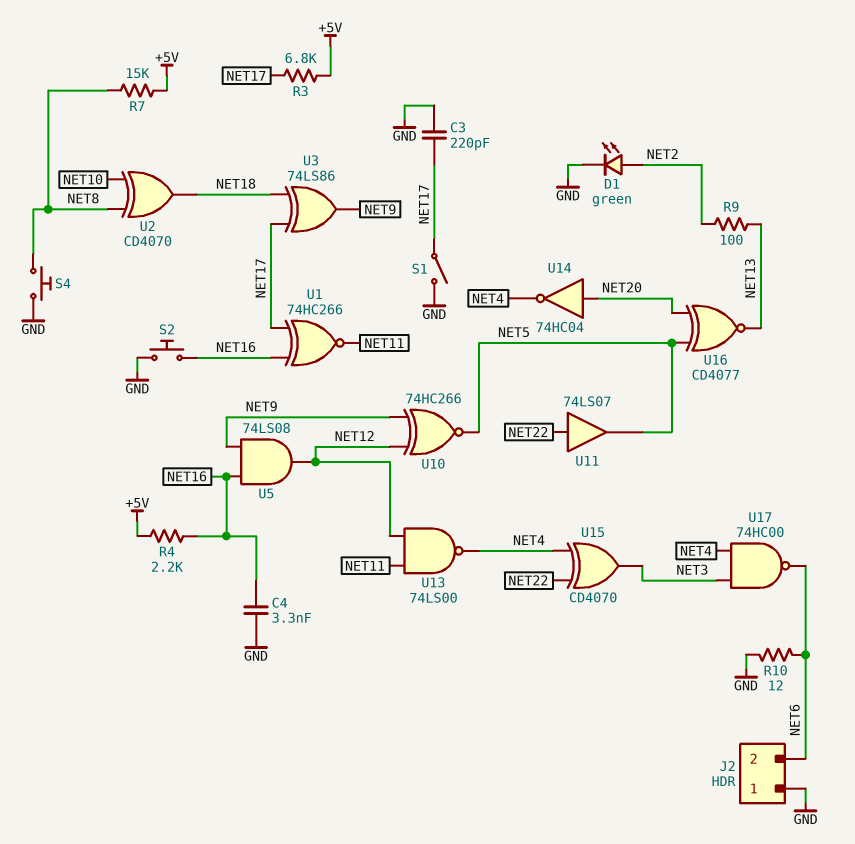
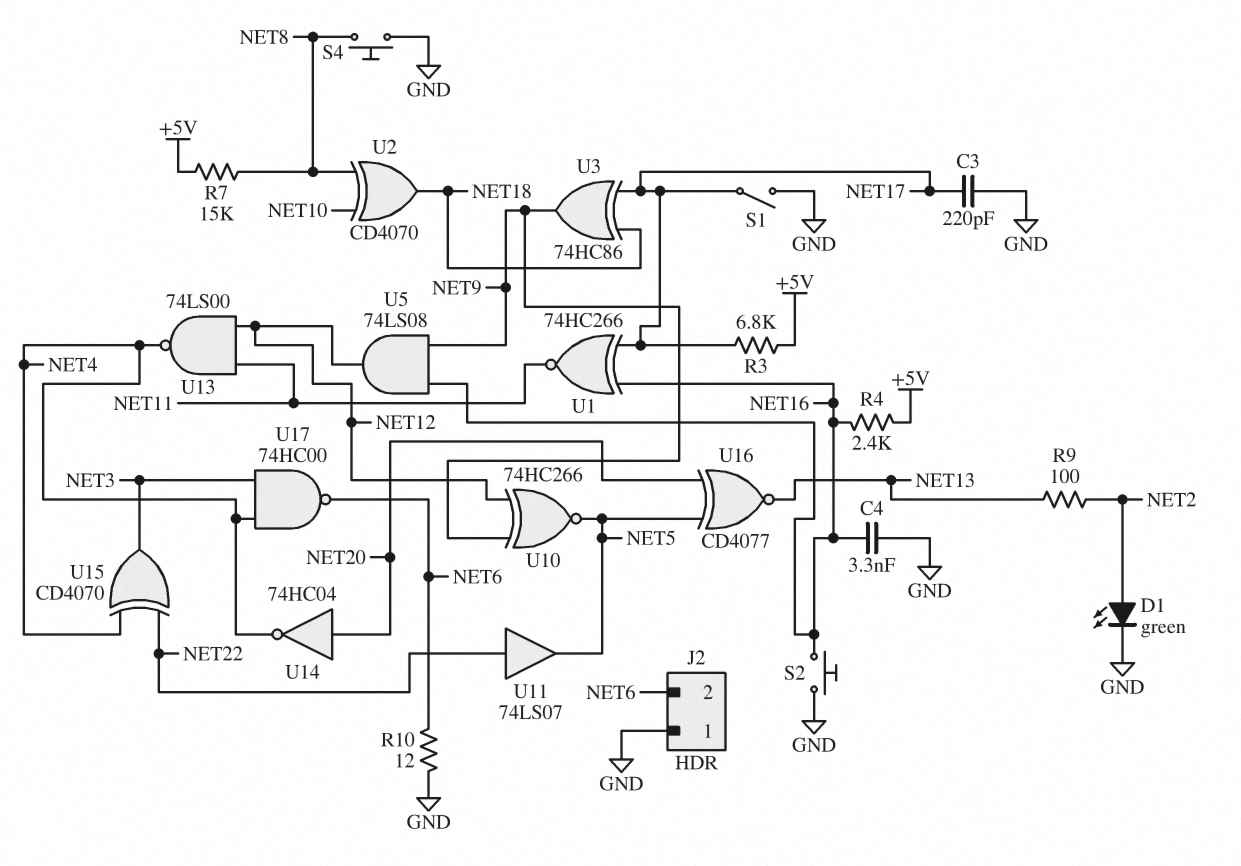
R4: 2.2k (+5V, NET16) -> 2.4k (+5V, NET16)
U3: XOR 74LS86 (in NET17, in NET18, out NET9) -> XOR 74HC86 (in NET17, in NET18, out NET9)

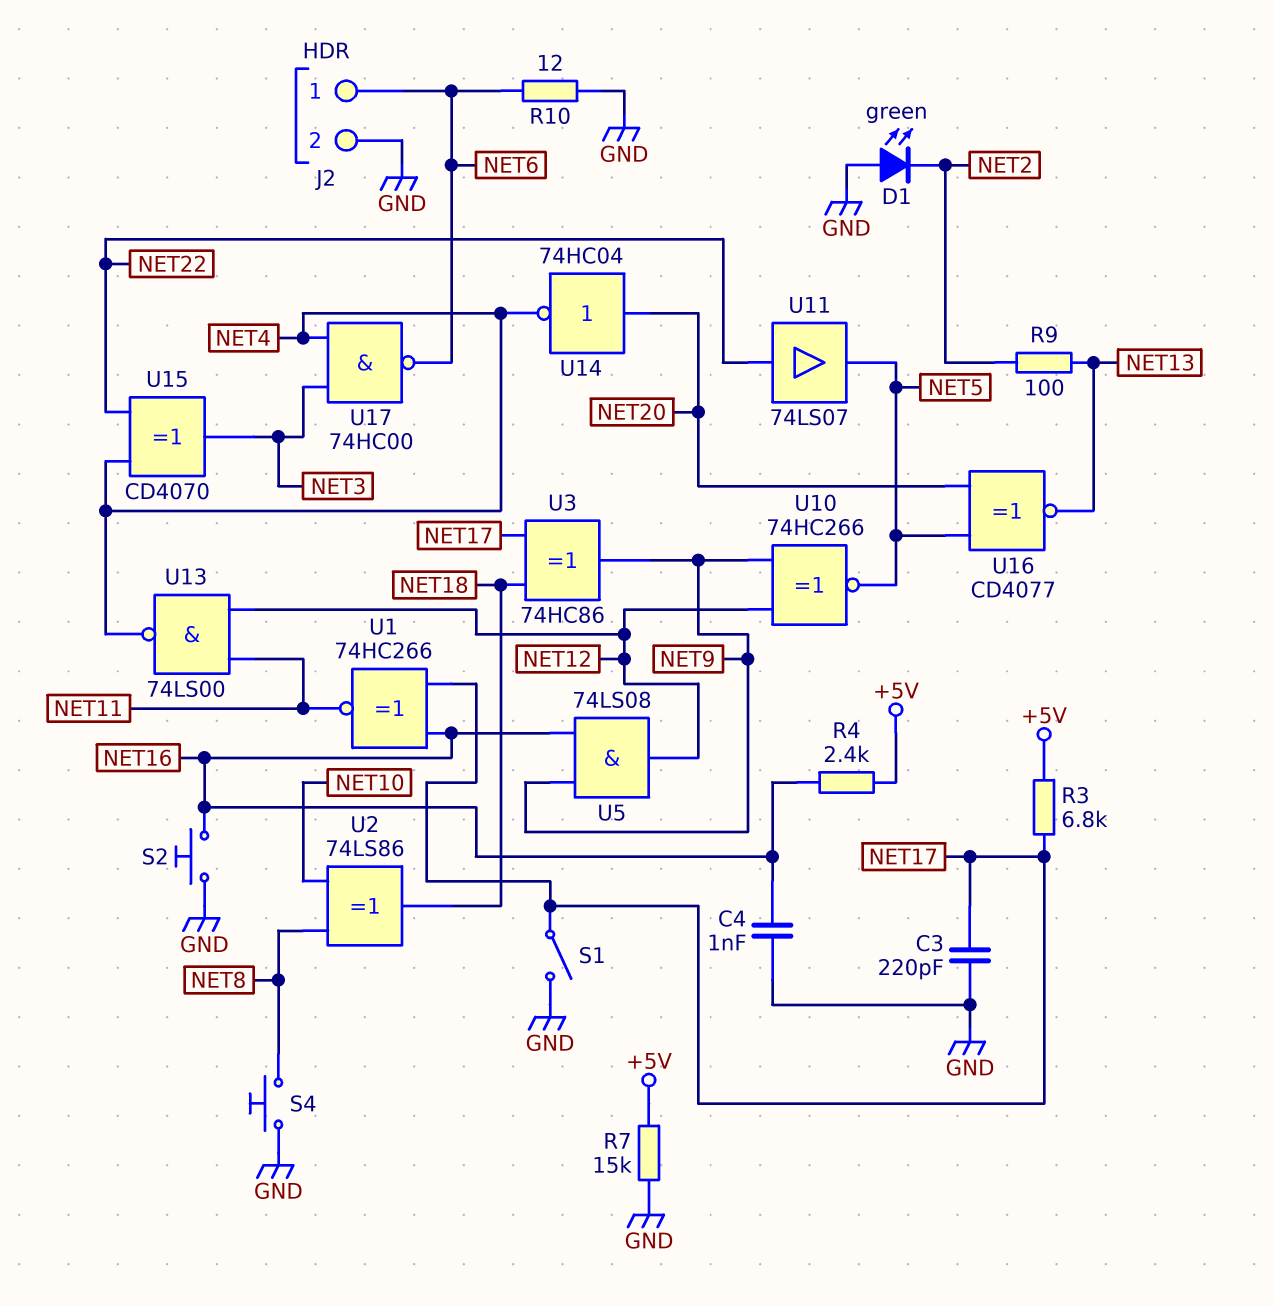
C4: 3.3nF (GND, NET16) -> 1nF (GND, NET16)
D1: LED green (A NET2, K GND) -> LED green (A GND, K NET2)
J2 pin 1: GND -> NET6
J2 pin 2: NET6 -> GND
R7: 15k (+5V, NET8) -> 15k (+5V, GND)
U2: XOR CD4070 (in NET8, in NET10, out NET18) -> XOR 74LS86 (in NET8, in NET10, out NET18)

